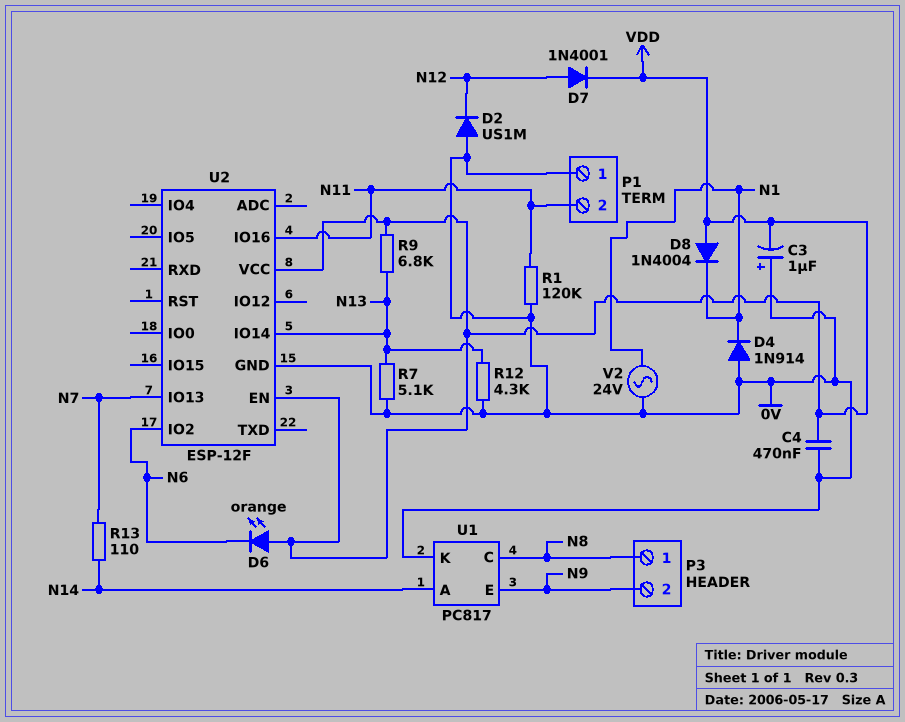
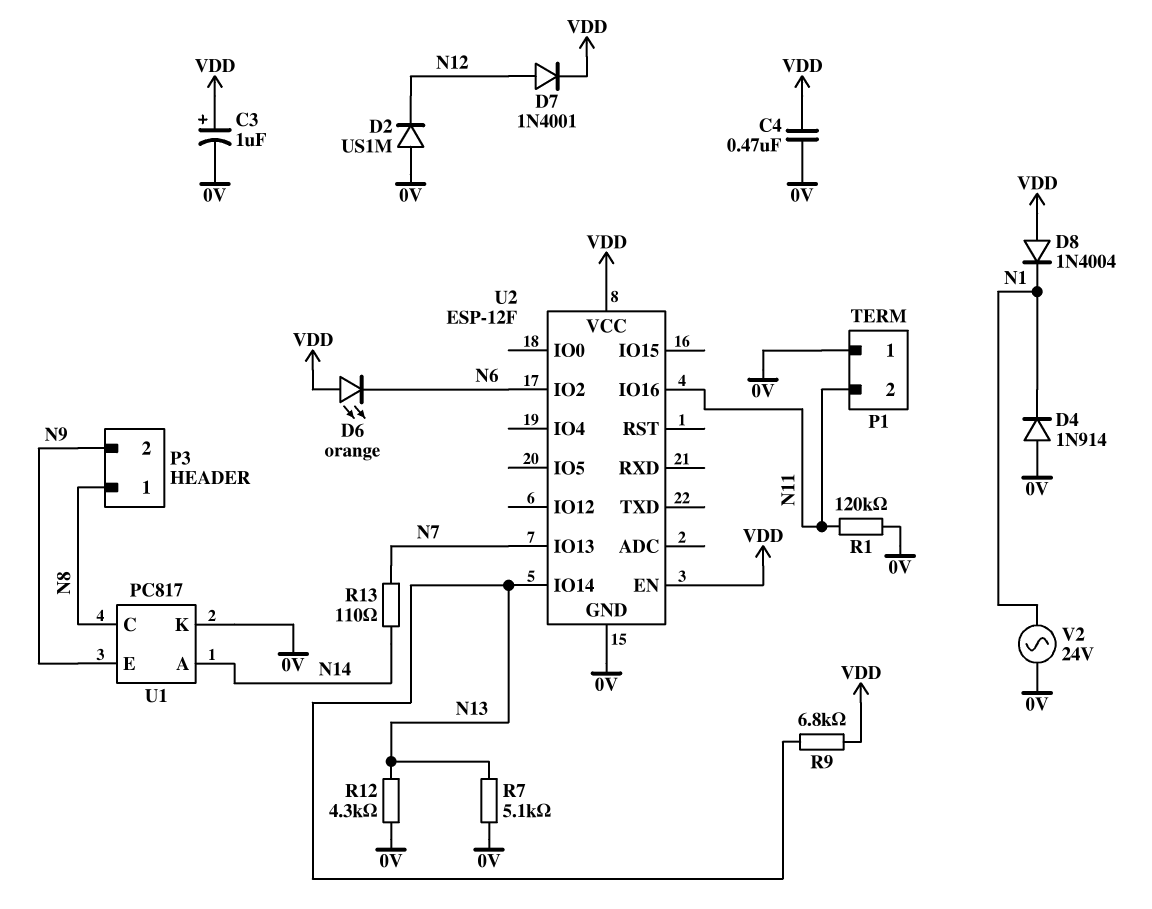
C3: 1uF (plus 0V, minus VDD) -> 1uF (plus VDD, minus 0V)

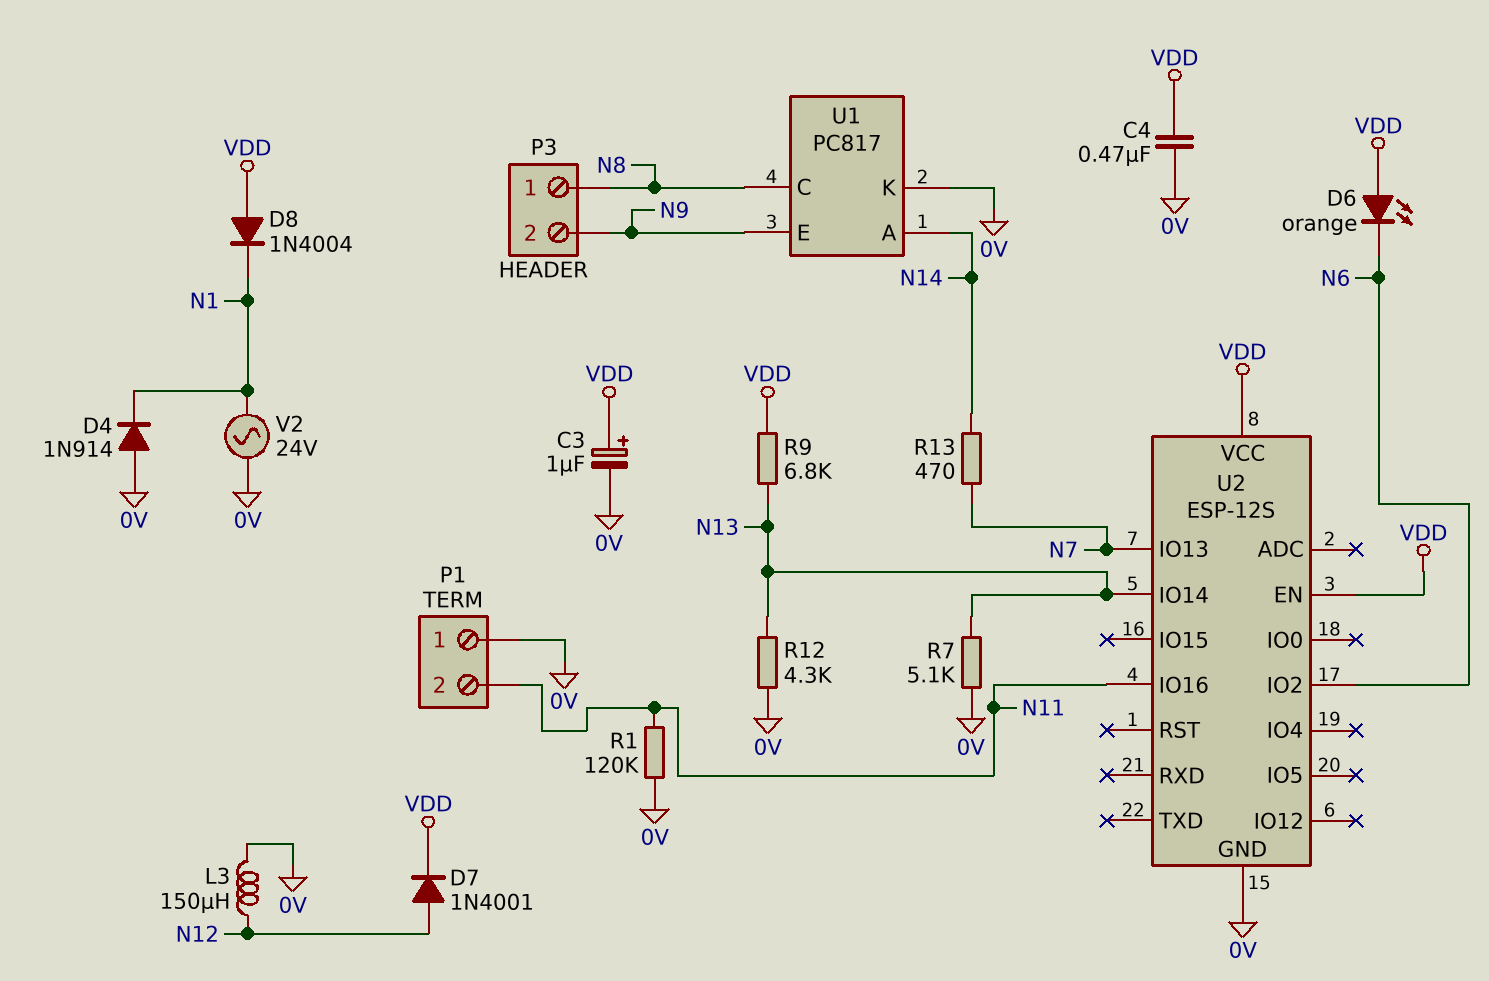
D2: diode US1M (A 0V, K N12) -> none
L3: none -> 150uH (0V, N12)
R13: 110 (N7, N14) -> 470 (N7, N14)
U2: ESP-12F -> ESP-12S

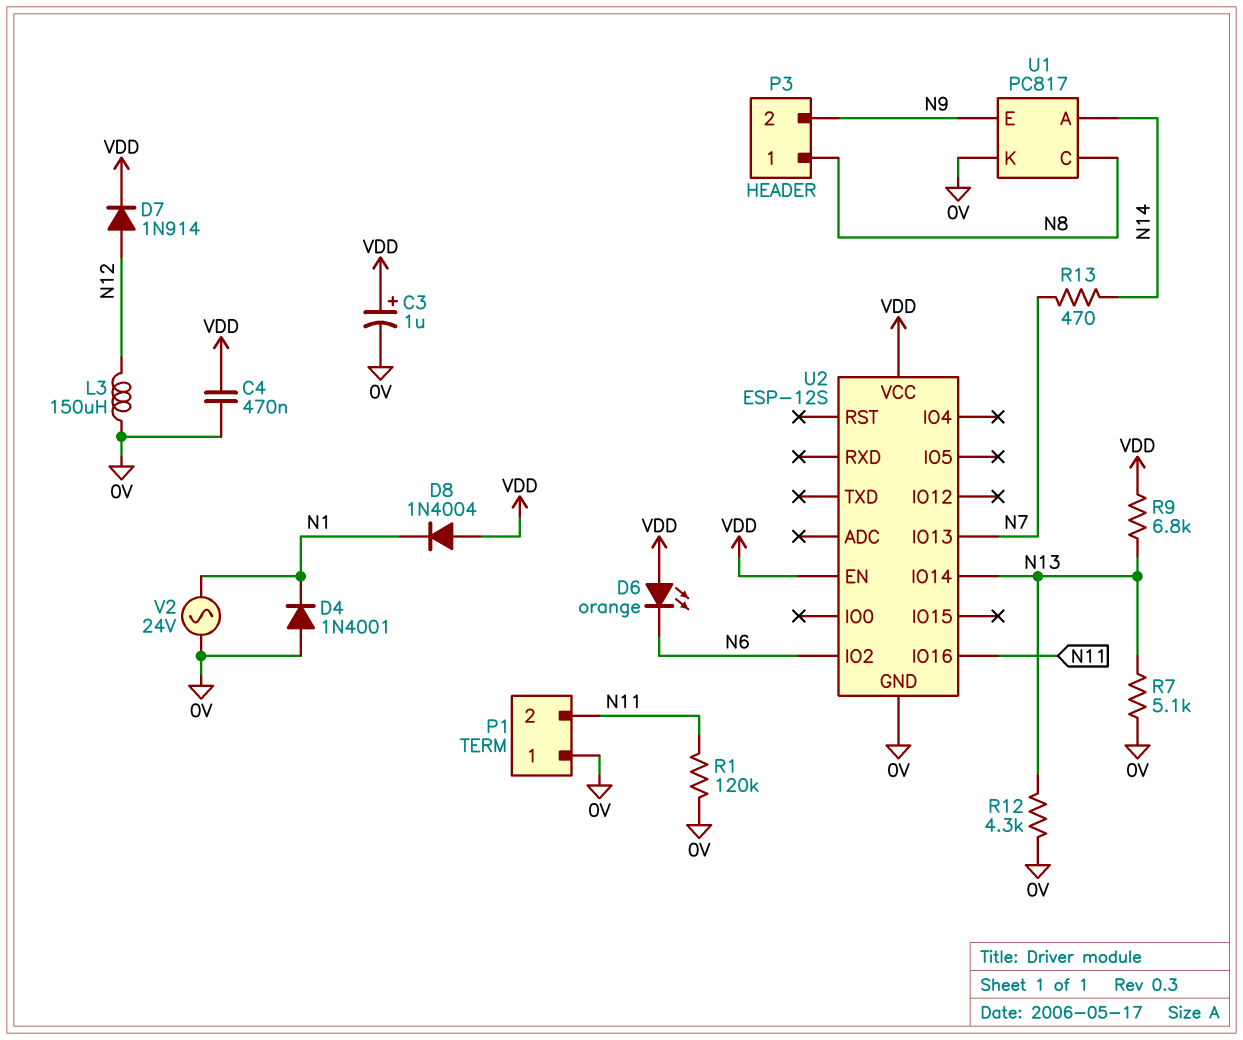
D4: diode 1N914 (A 0V, K N1) -> diode 1N4001 (A 0V, K N1)
D7: diode 1N4001 (A N12, K VDD) -> diode 1N914 (A N12, K VDD)

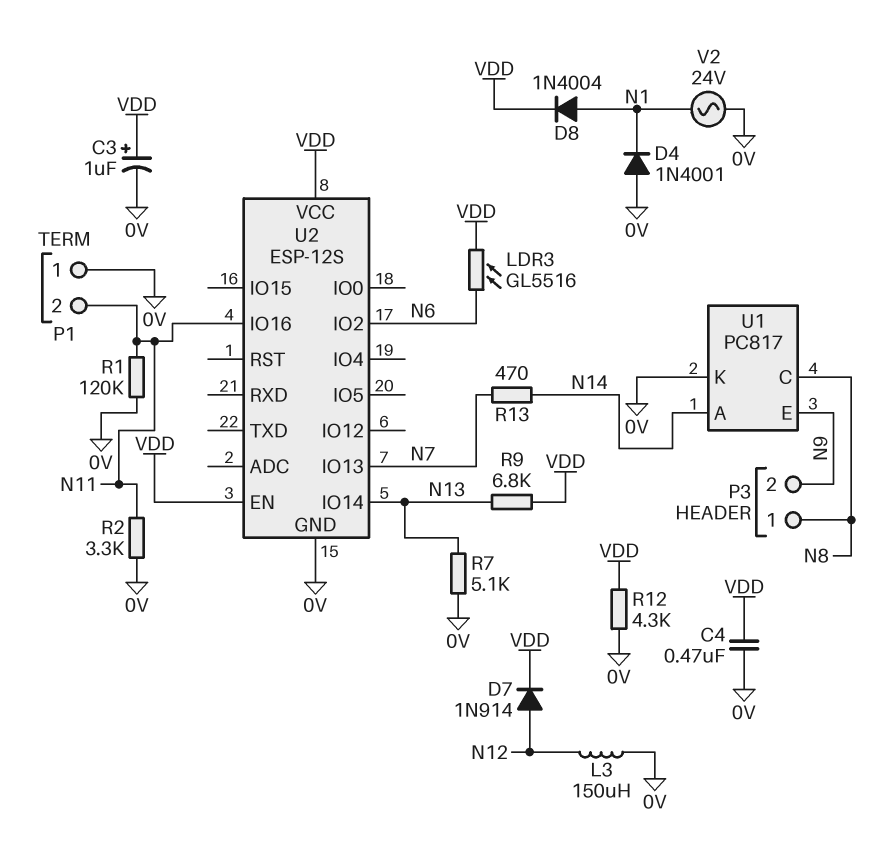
D6: LED orange (A VDD, K N6) -> none
D8: diode 1N4004 (A VDD, K N1) -> diode 1N4004 (A N1, K VDD)
LDR3: none -> GL5516 (N6, VDD)
R2: none -> 3.3k (0V, N11)
R12: 4.3k (0V, N13) -> 4.3k (0V, VDD)

